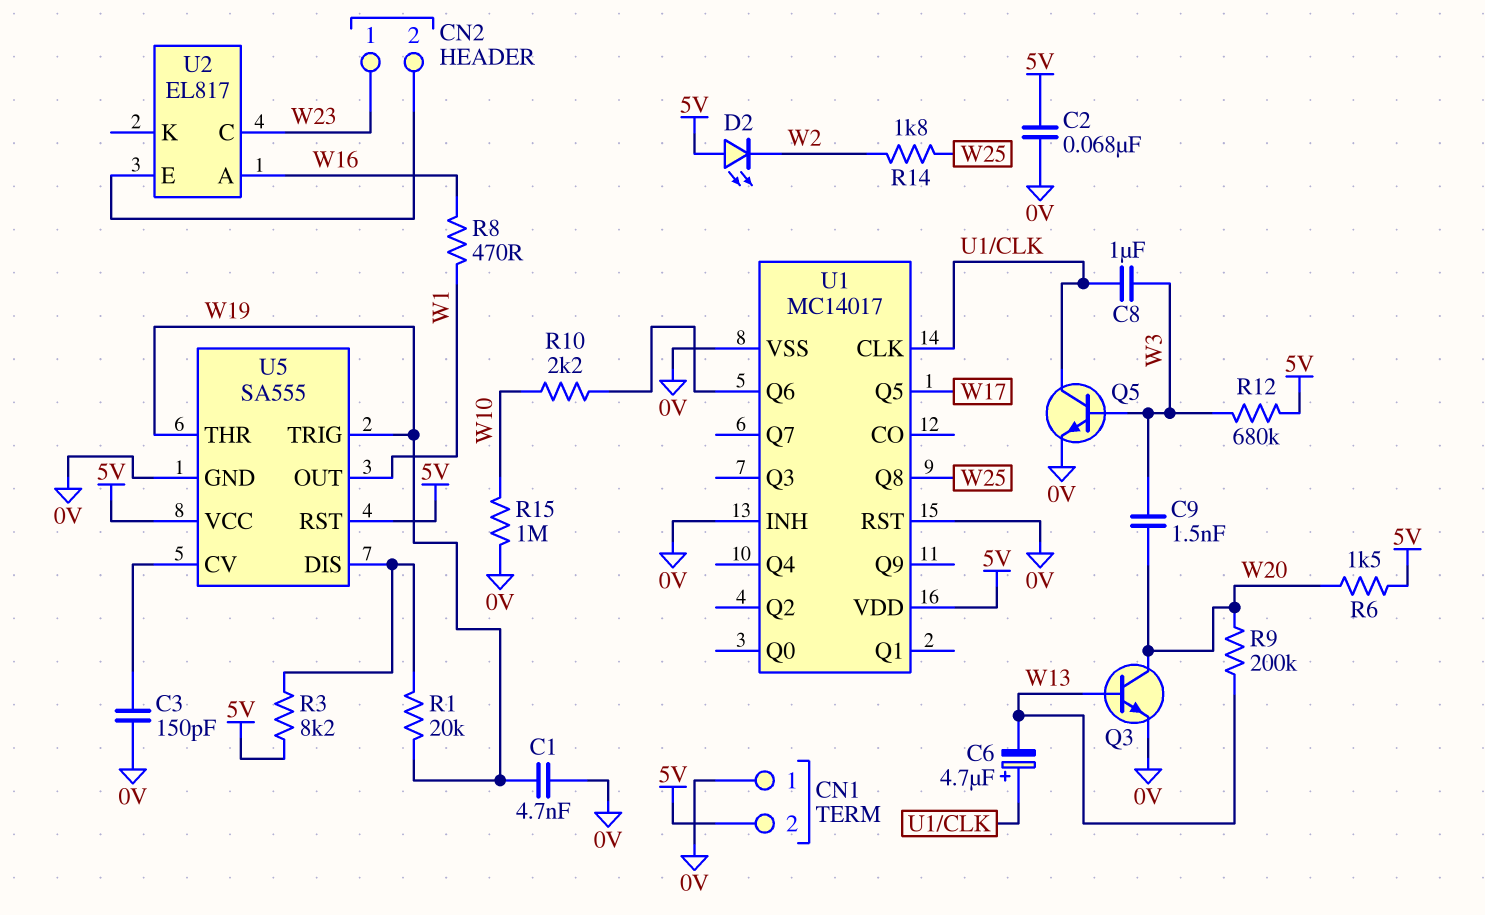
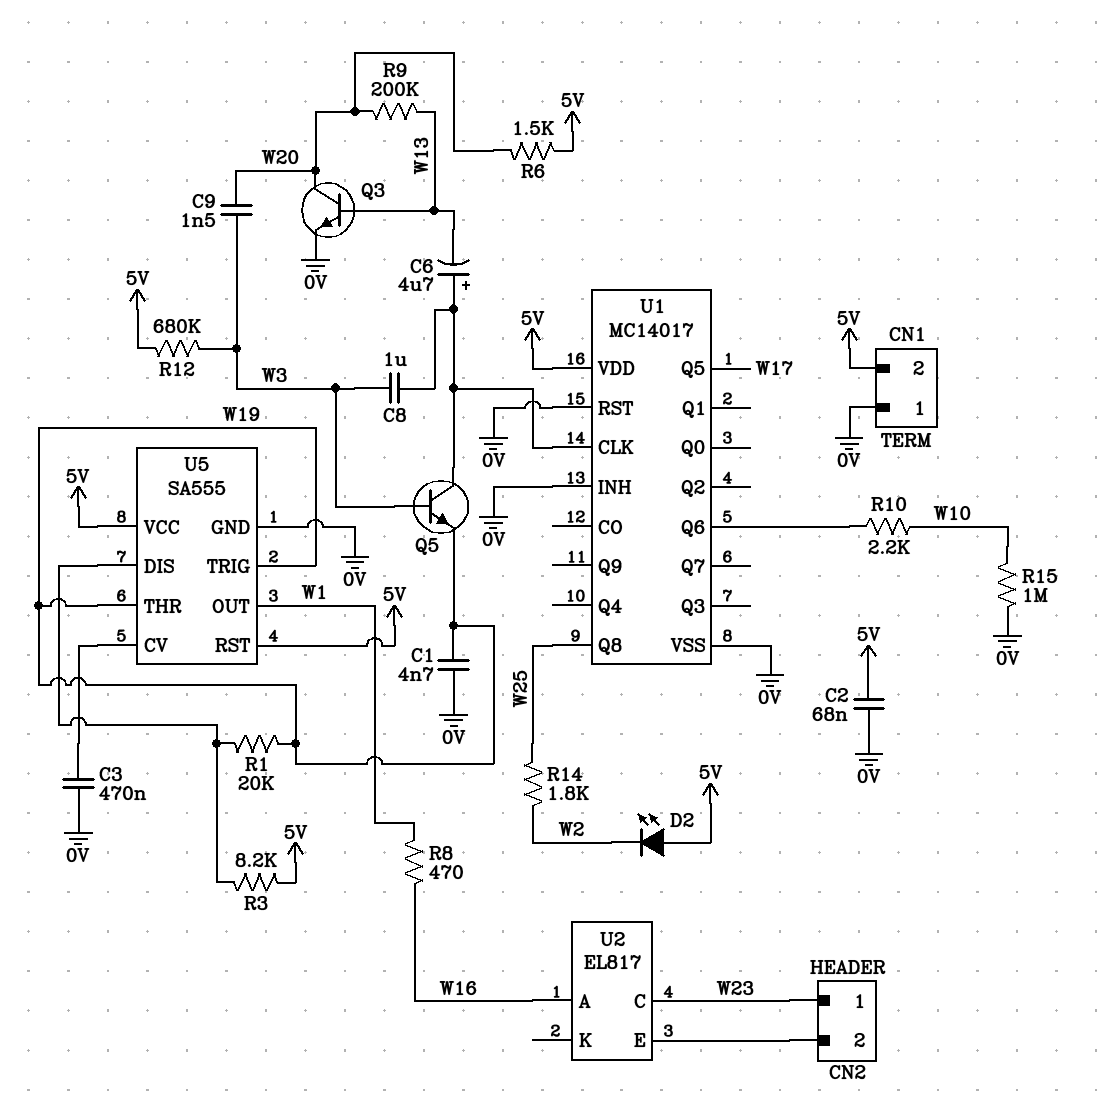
C3: 150pF (0V, U5/CV) -> 470nF (0V, U5/CV)
Q5: NPN (B W3, C U1/CLK, E 0V) -> NPN (B W3, C U1/CLK, E W19)

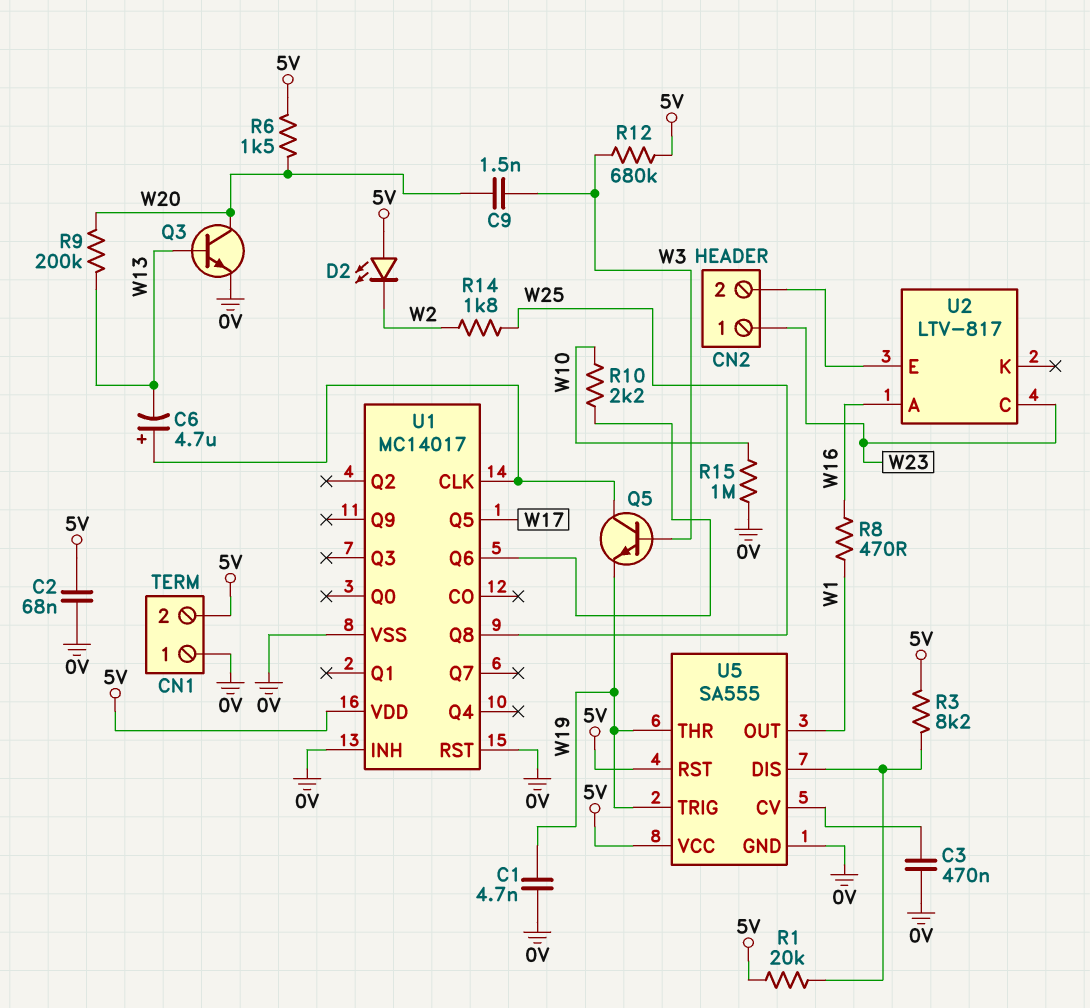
C8: 1uF (U1/CLK, W3) -> none
R1: 20k (U5/DIS, W19) -> 20k (5V, U5/DIS)
U2: EL817 -> LTV-817

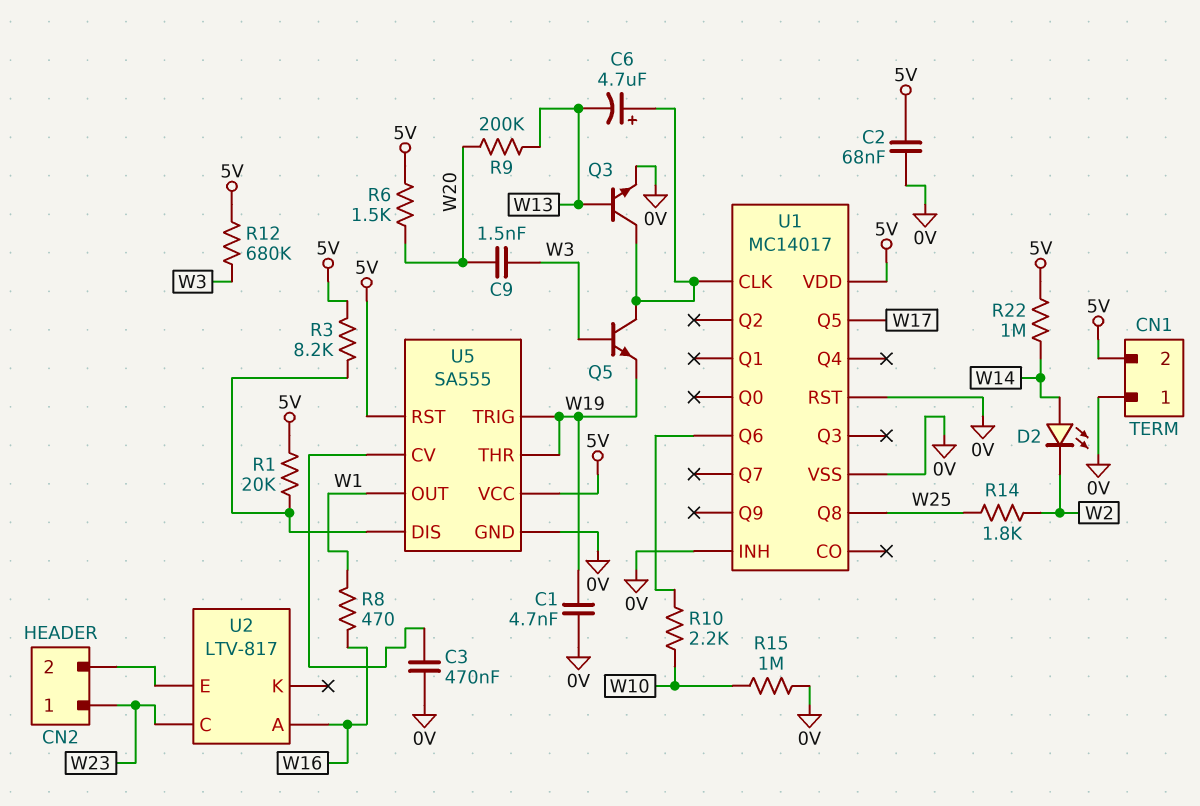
D2: LED (A 5V, K W2) -> LED (A W14, K W2)
Q3: NPN (B W13, C W20, E 0V) -> NPN (B W13, C U1/CLK, E 0V)
R22: none -> 1M (5V, W14)

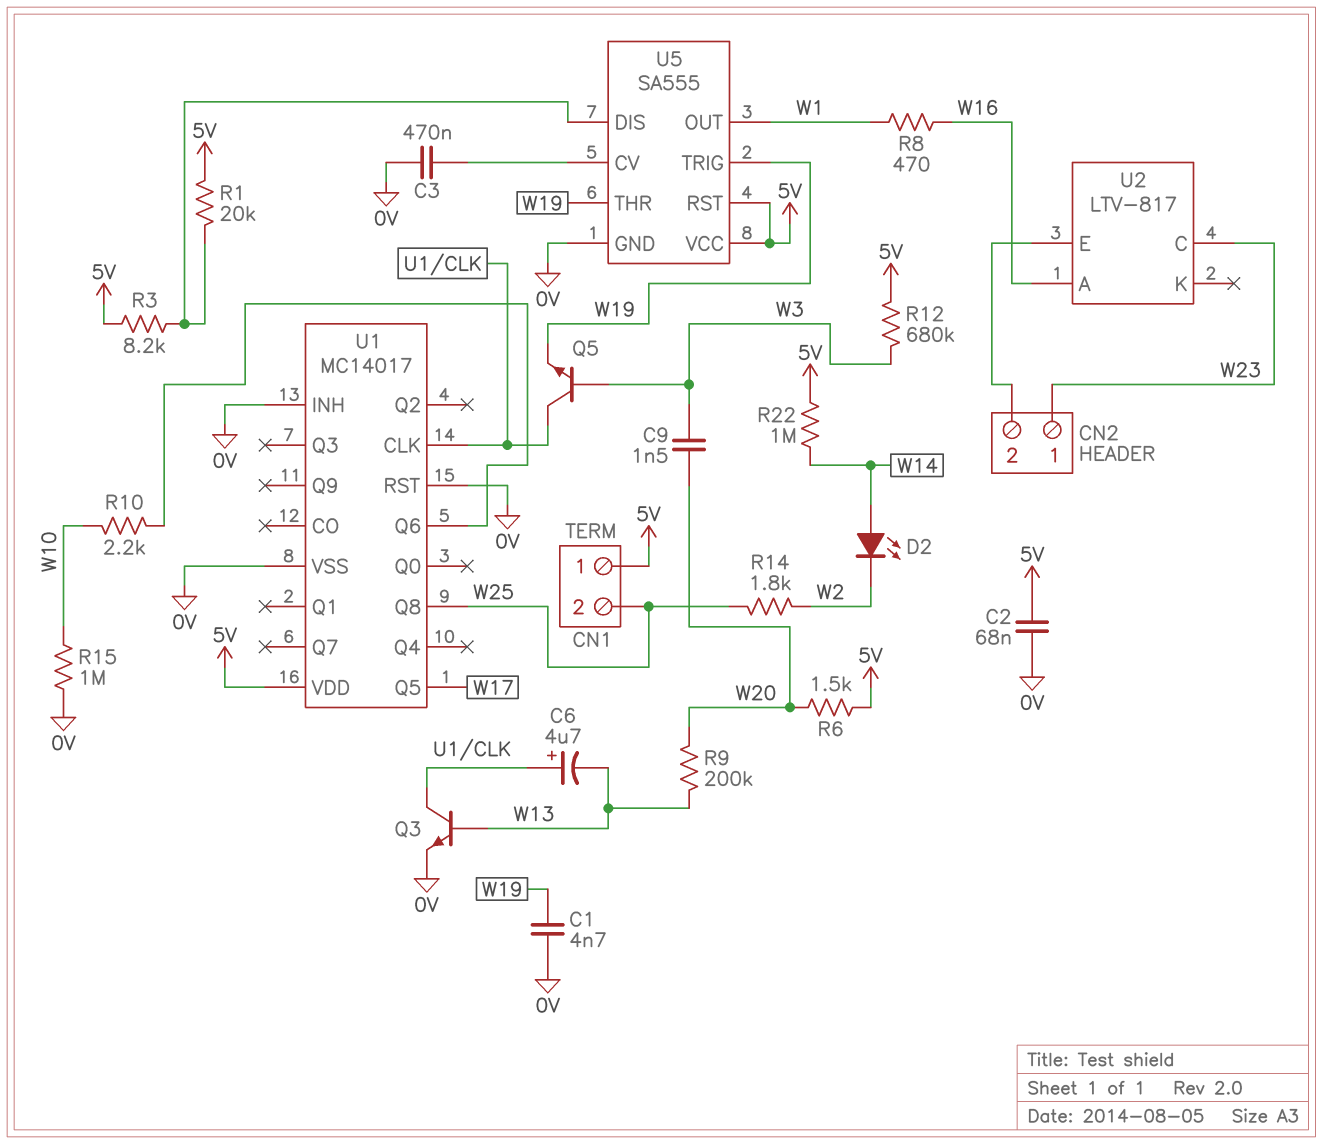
CN1 pin 1: 0V -> 5V
CN1 pin 2: 5V -> W25

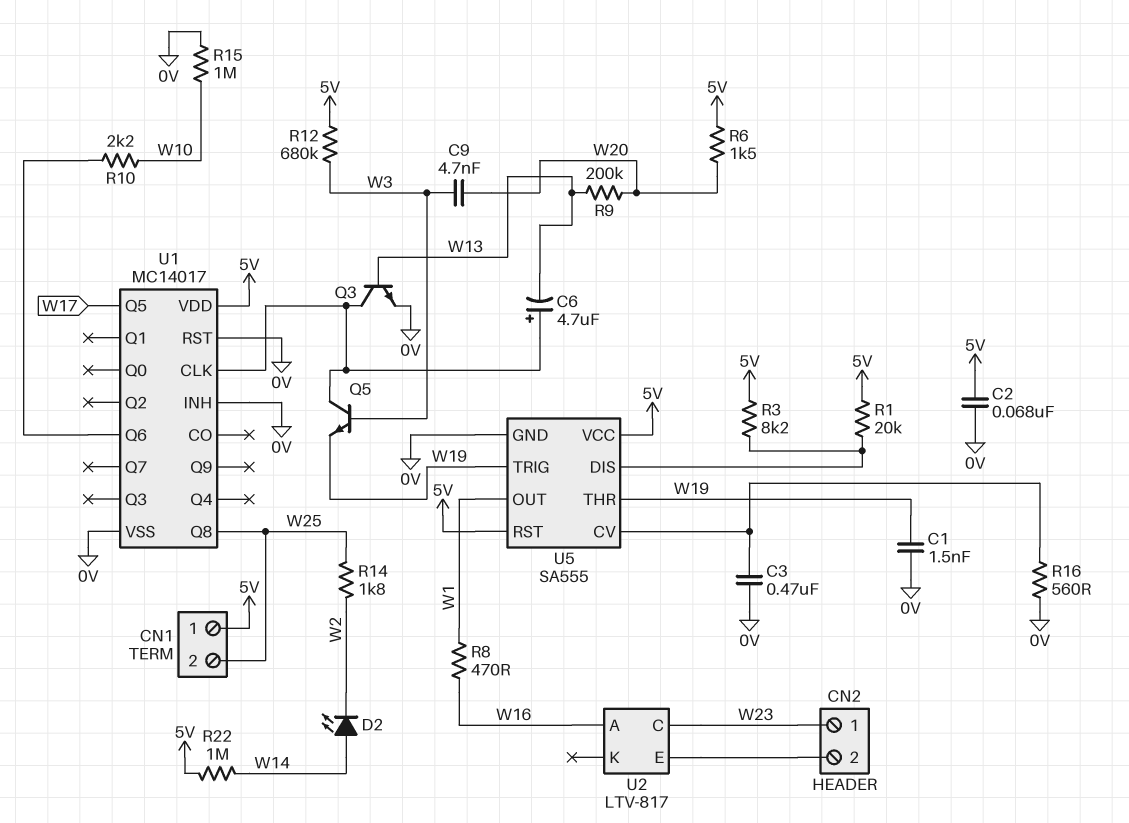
C1: 4.7nF (0V, W19) -> 1.5nF (0V, W19)
C9: 1.5nF (W3, W20) -> 4.7nF (W3, W20)
R16: none -> 560 (0V, U5/CV)

